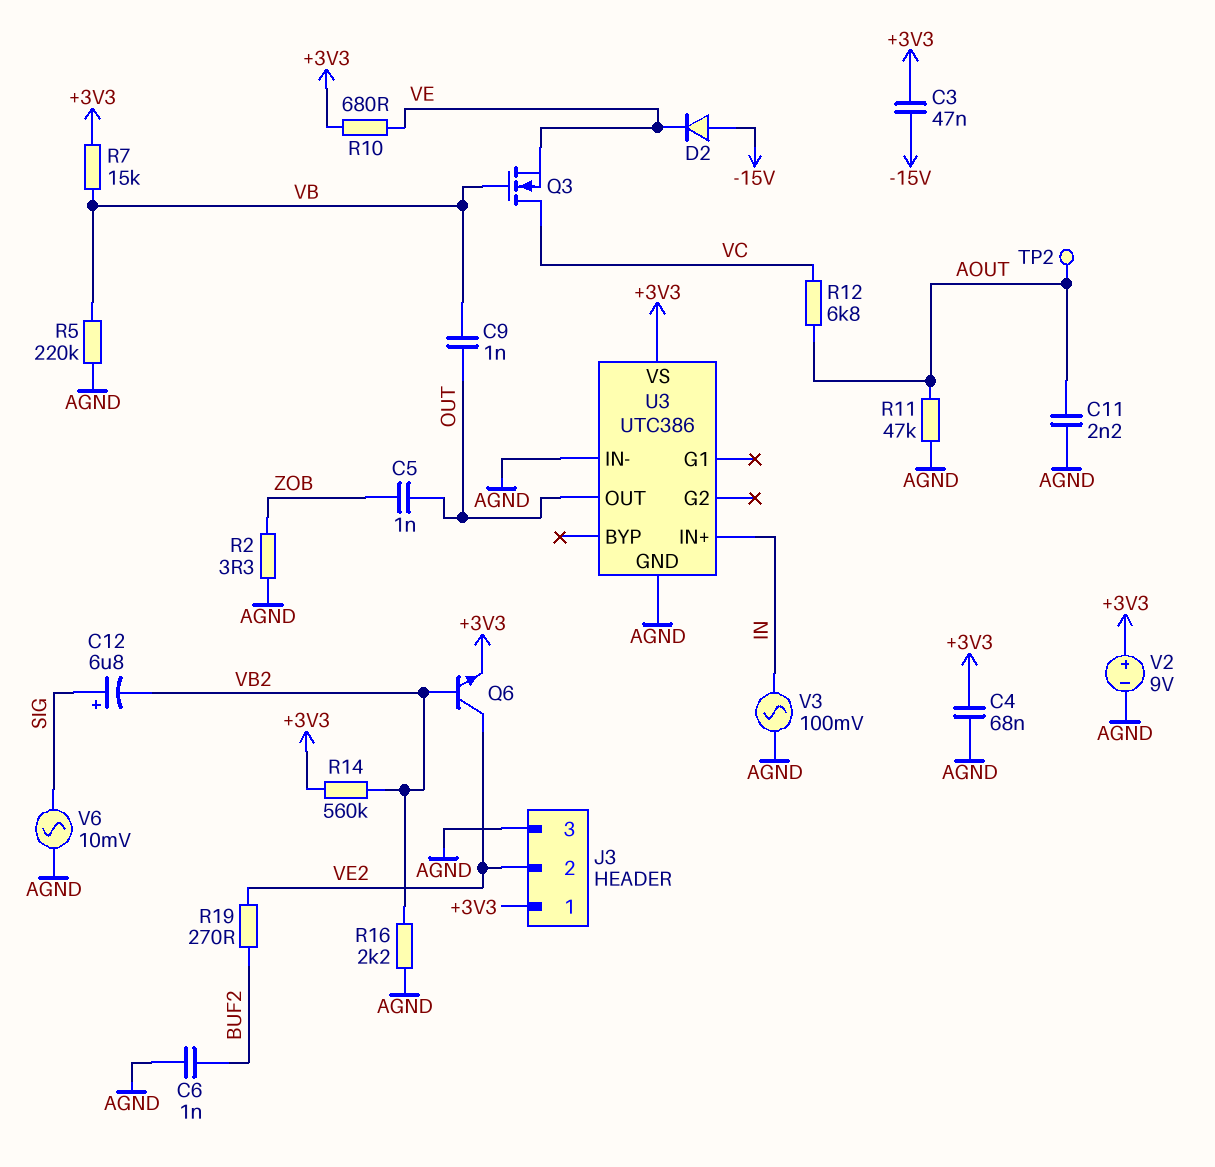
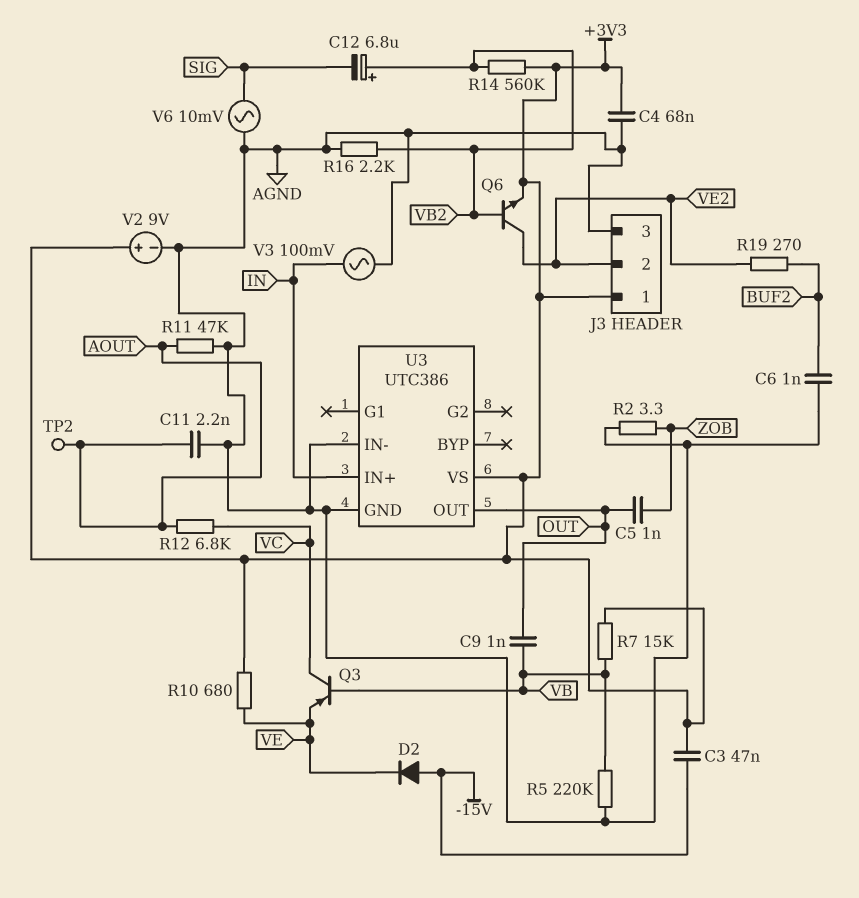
C12: 6.8uF (plus SIG, minus VB2) -> 6.8uF (plus VB2, minus SIG)
Q3: NMOS (G VB, D VC, S VE) -> PNP (B VB, C VC, E VE)

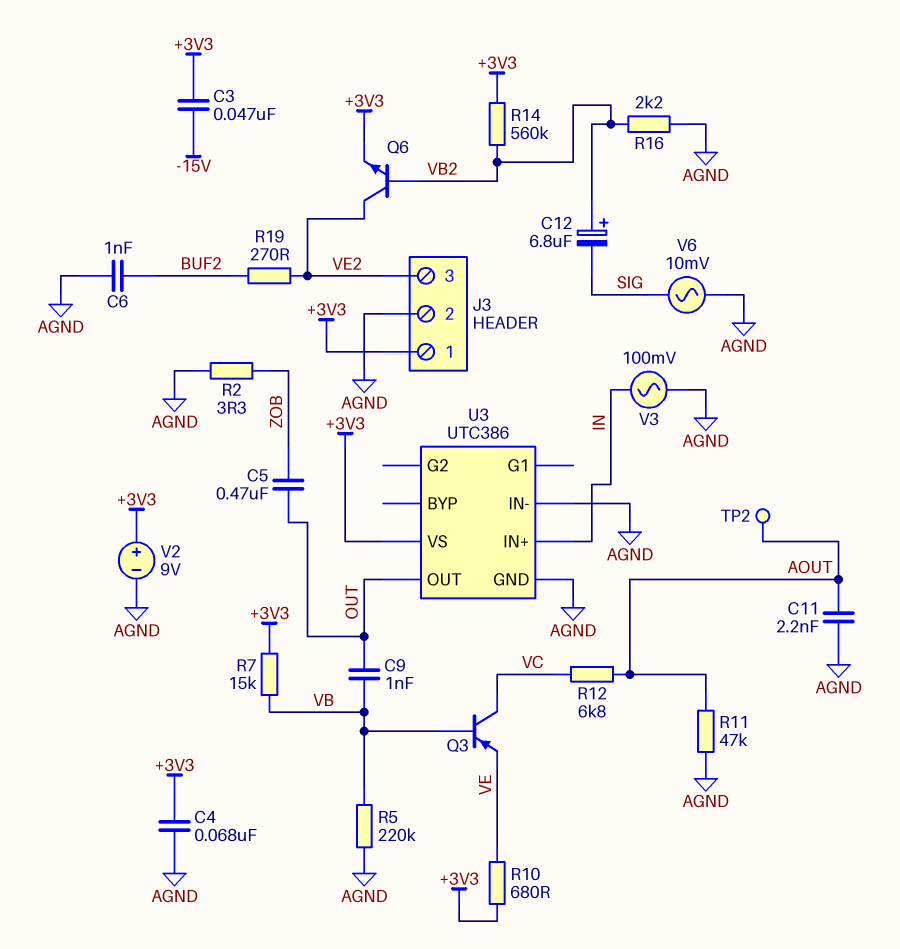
C5: 1nF (OUT, ZOB) -> 470nF (OUT, ZOB)
D2: diode (A -15V, K VE) -> none
J3 pin 2: VE2 -> AGND
J3 pin 3: AGND -> VE2

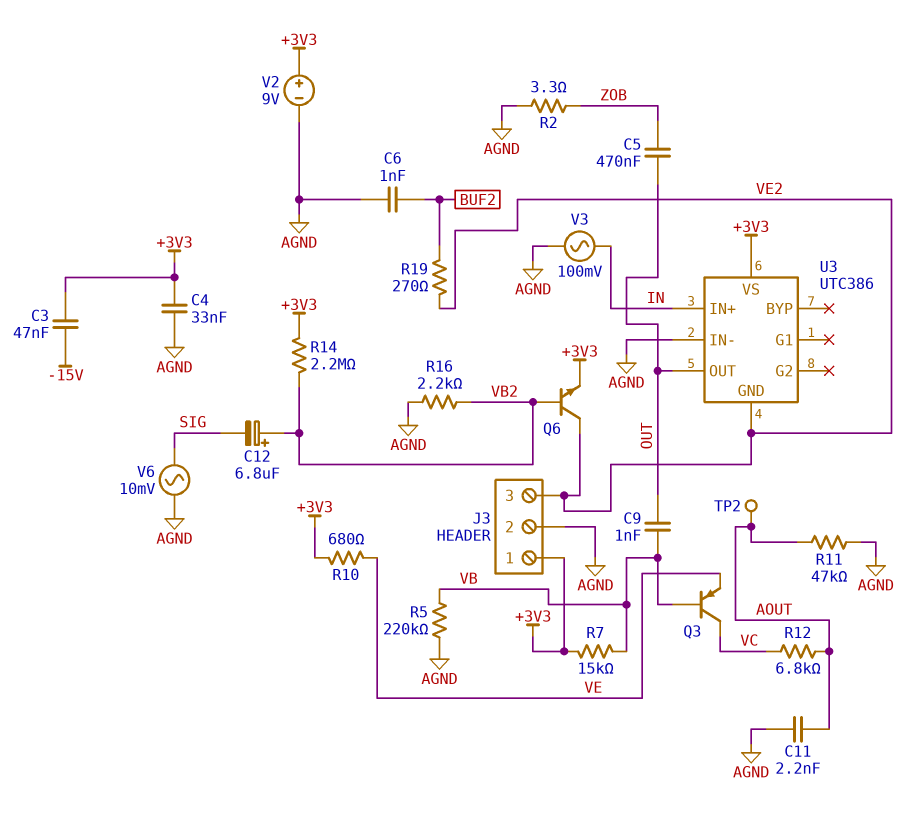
C4: 68nF (+3V3, AGND) -> 33nF (+3V3, AGND)
R14: 560k (+3V3, VB2) -> 2.2M (+3V3, VB2)
U3 pin GND: AGND -> VE2

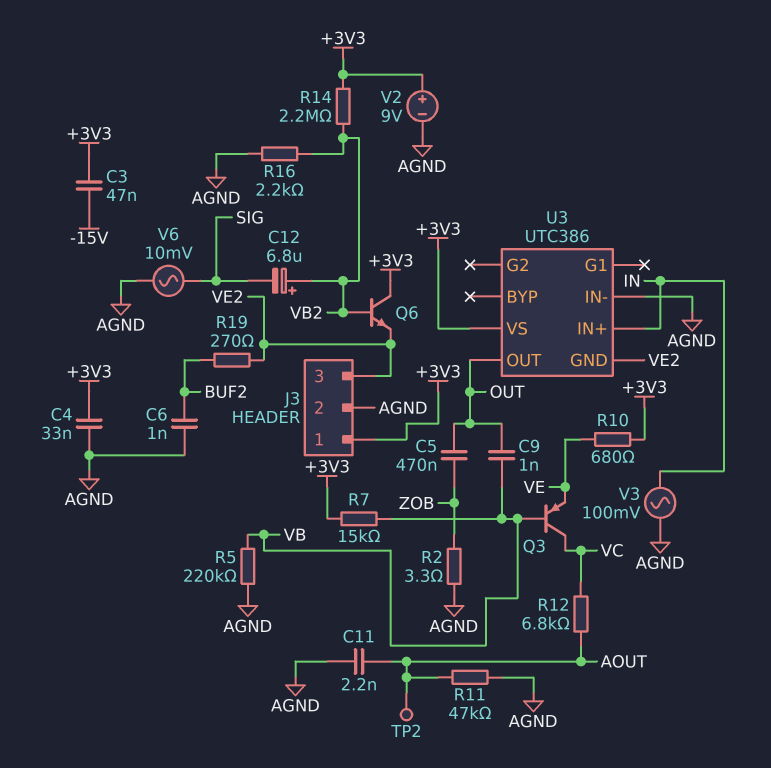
Q6: NPN (B VB2, C VE2, E +3V3) -> NPN (B VB2, C +3V3, E VE2)

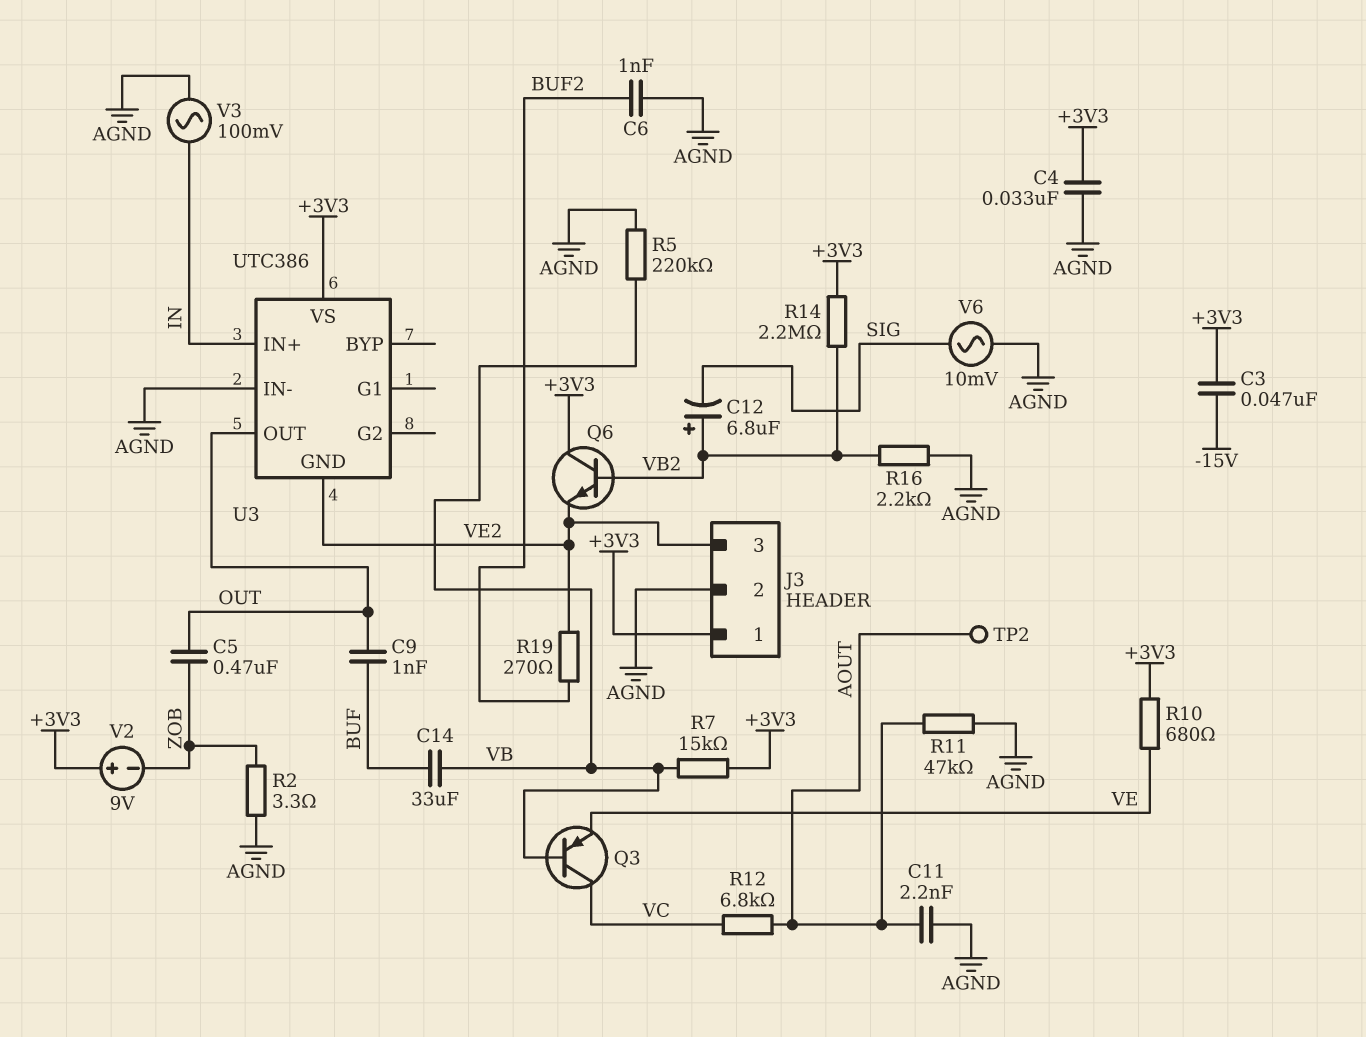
C9: 1nF (OUT, VB) -> 1nF (BUF, OUT)
C14: none -> 33uF (BUF, VB)
V2: 9V (plus +3V3, minus AGND) -> 9V (plus +3V3, minus ZOB)

